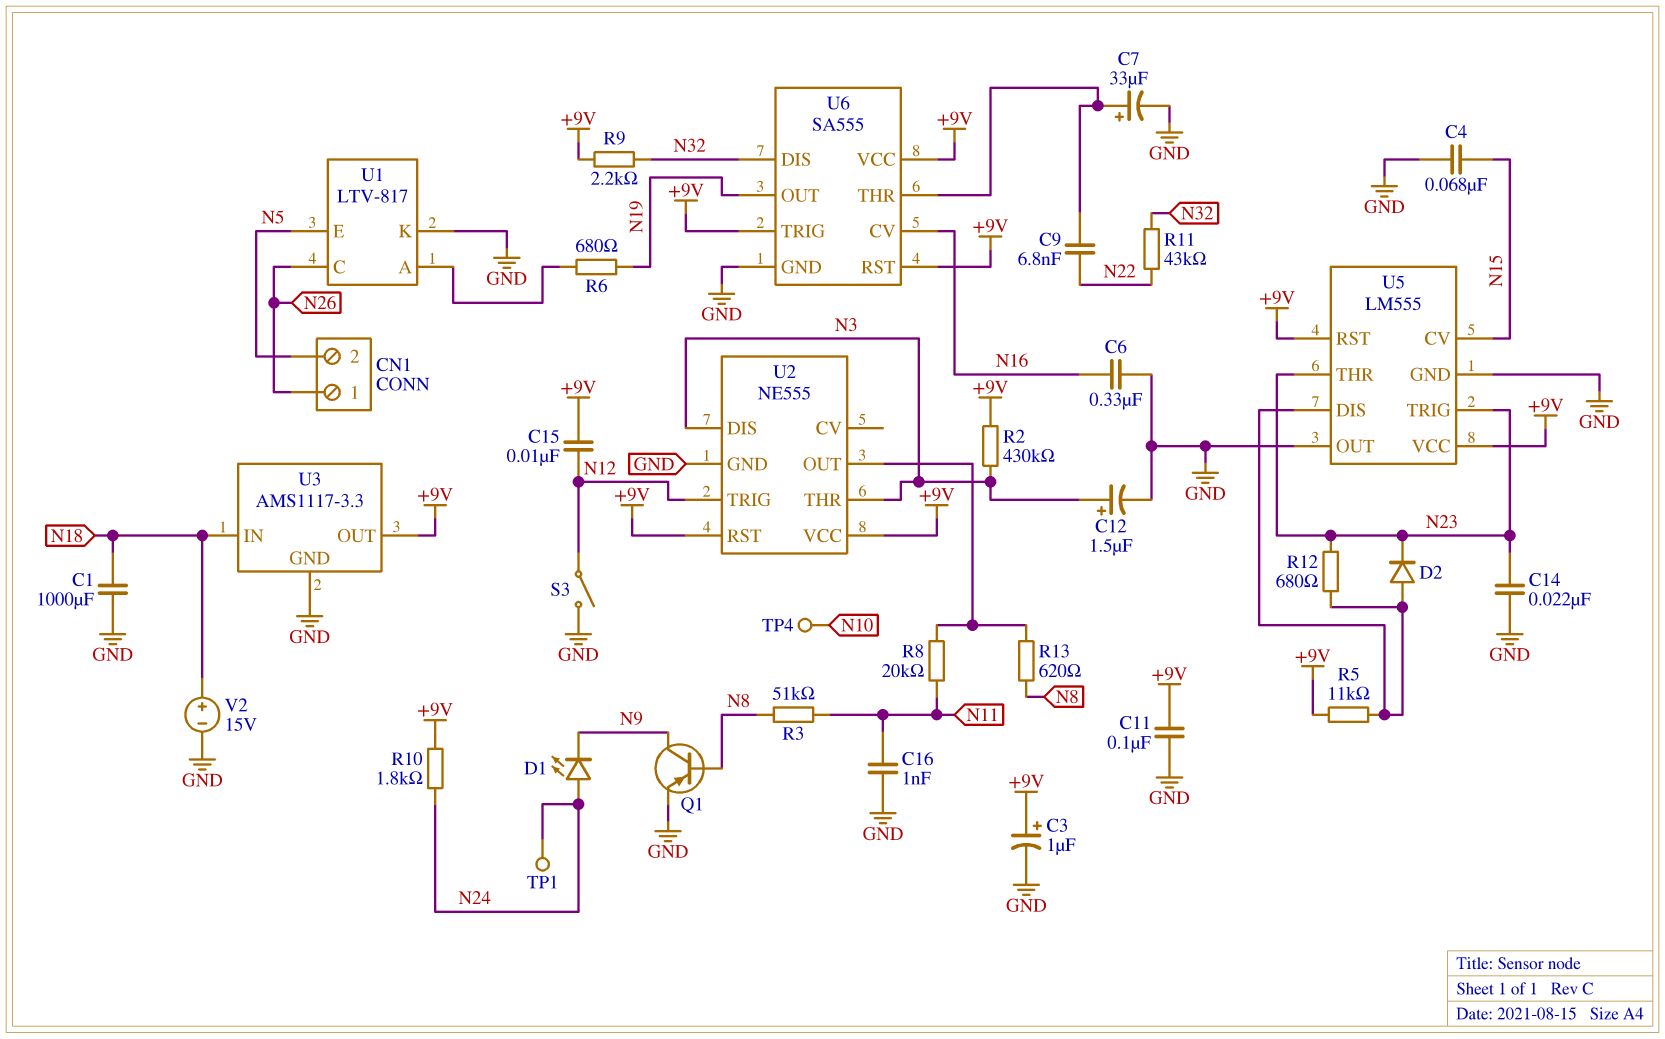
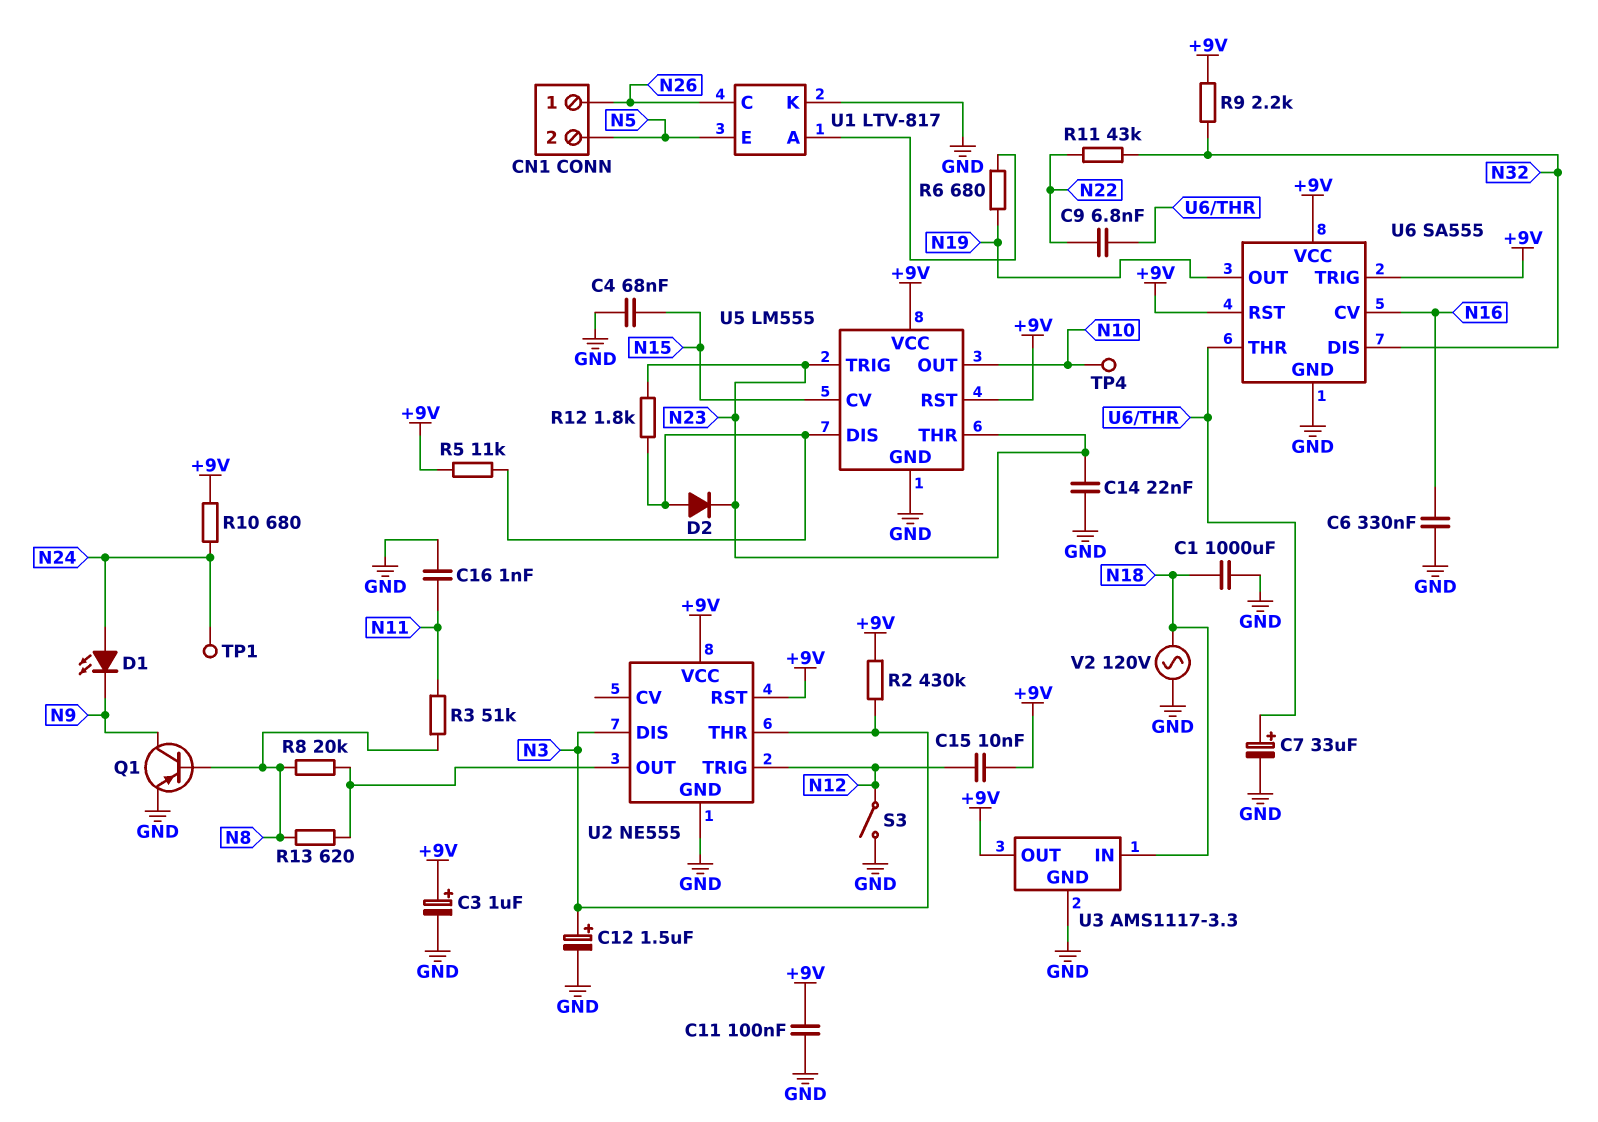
R8: 20k (N11, U2/OUT) -> 20k (N8, U2/OUT)
R10: 1.8k (+9V, N24) -> 680 (+9V, N24)
R12: 680 (N23, U5/DIS) -> 1.8k (N23, U5/DIS)
U5 pin OUT: GND -> N10
V2: 15V (plus N18, minus GND) -> AC 120V (GND, N18)

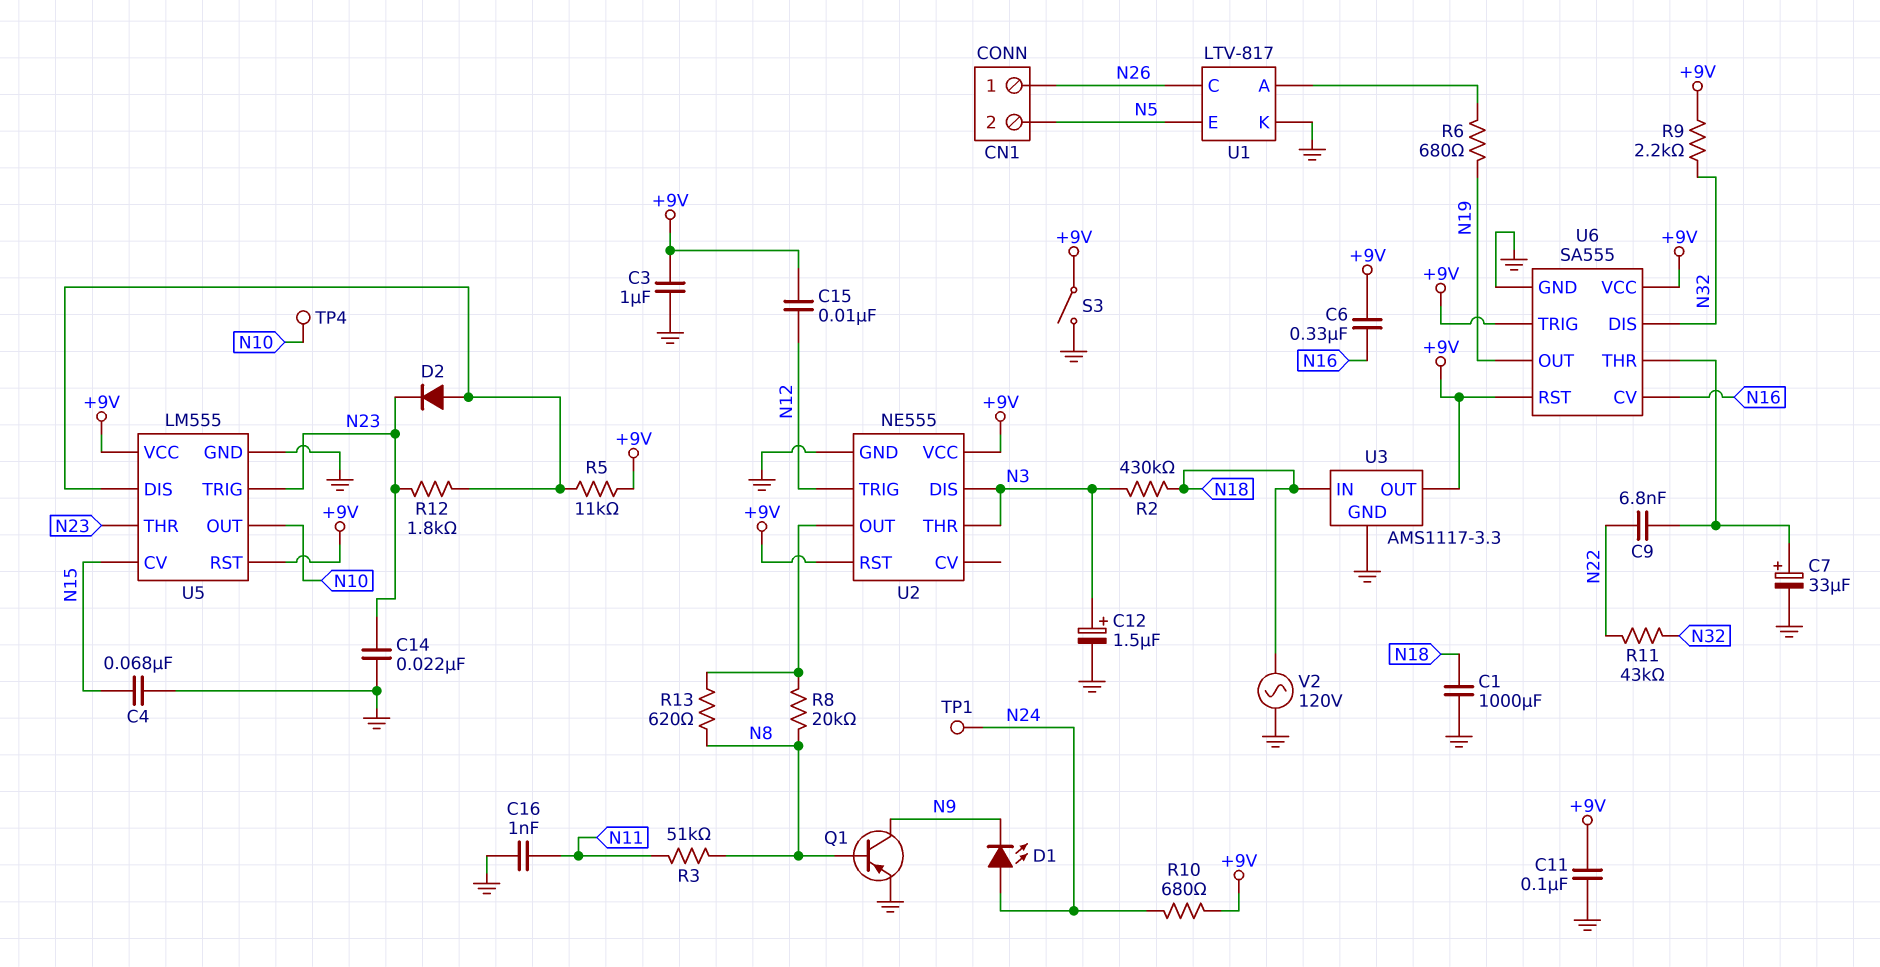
C3: 1uF (plus +9V, minus GND) -> 1uF (+9V, GND)
C6: 330nF (GND, N16) -> 330nF (+9V, N16)
R2: 430k (+9V, N3) -> 430k (N3, N18)
S3: switch (GND, N12) -> switch (+9V, GND)

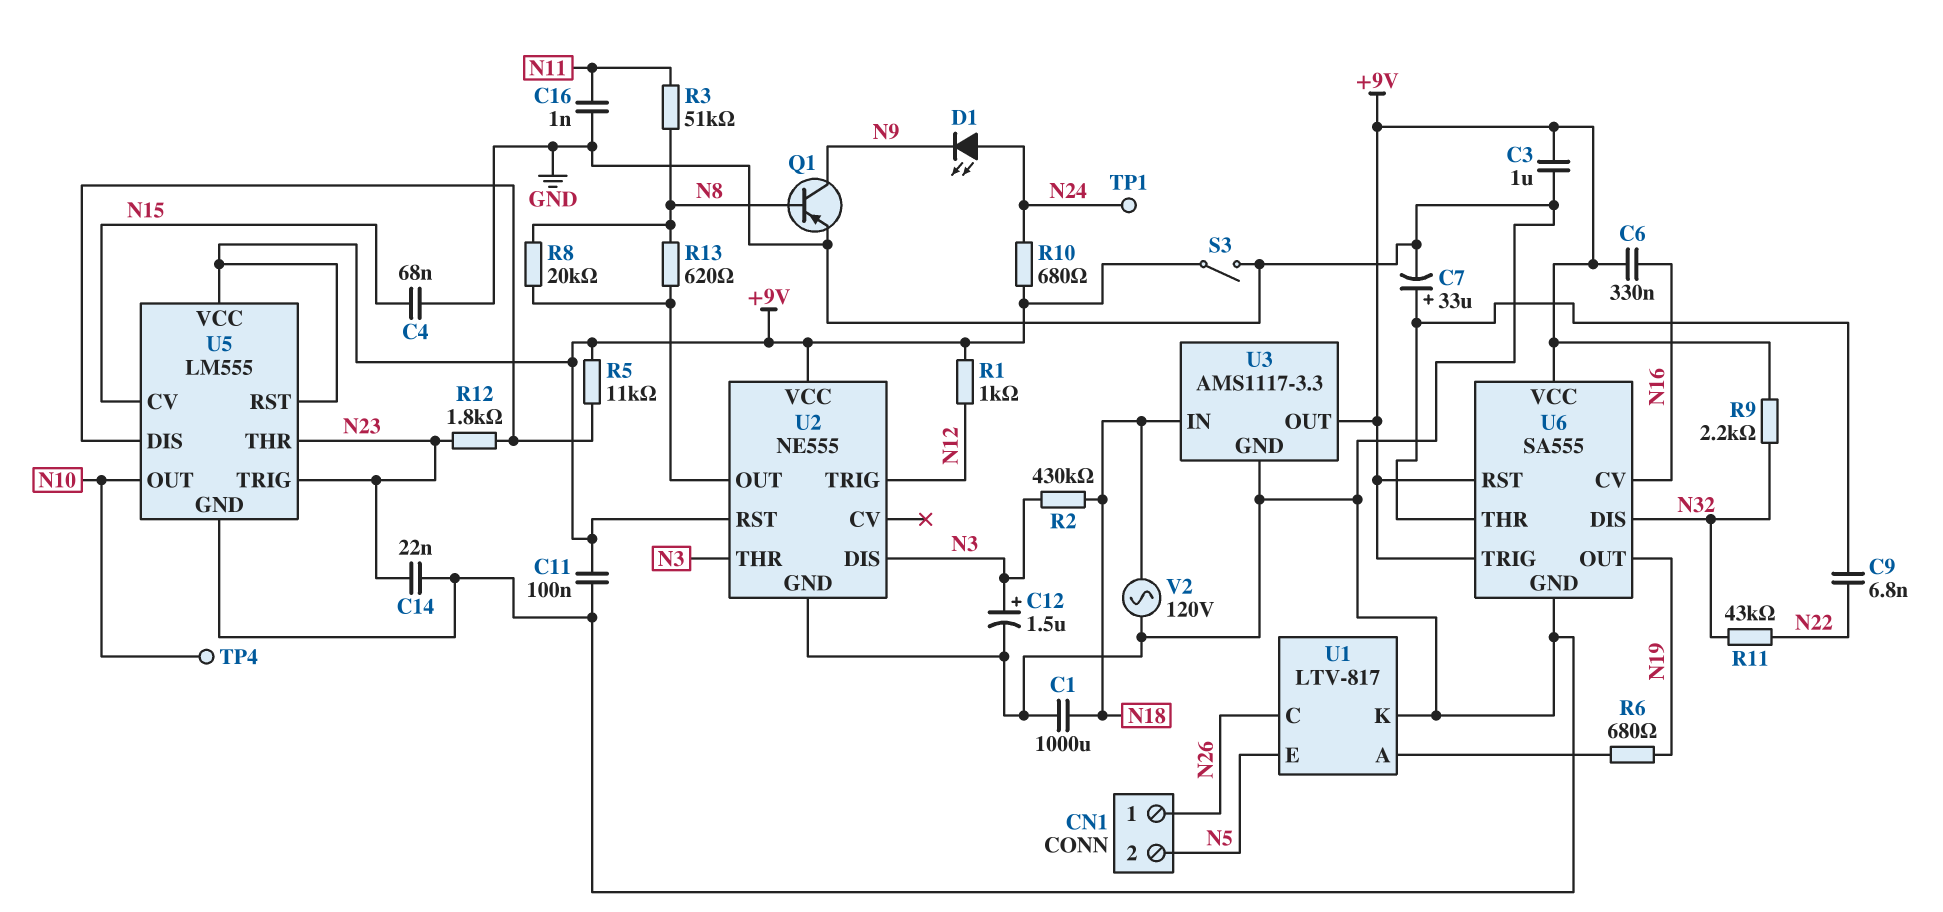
C15: 10nF (+9V, N12) -> none
D2: diode (A U5/DIS, K N23) -> none
R1: none -> 1k (+9V, N12)

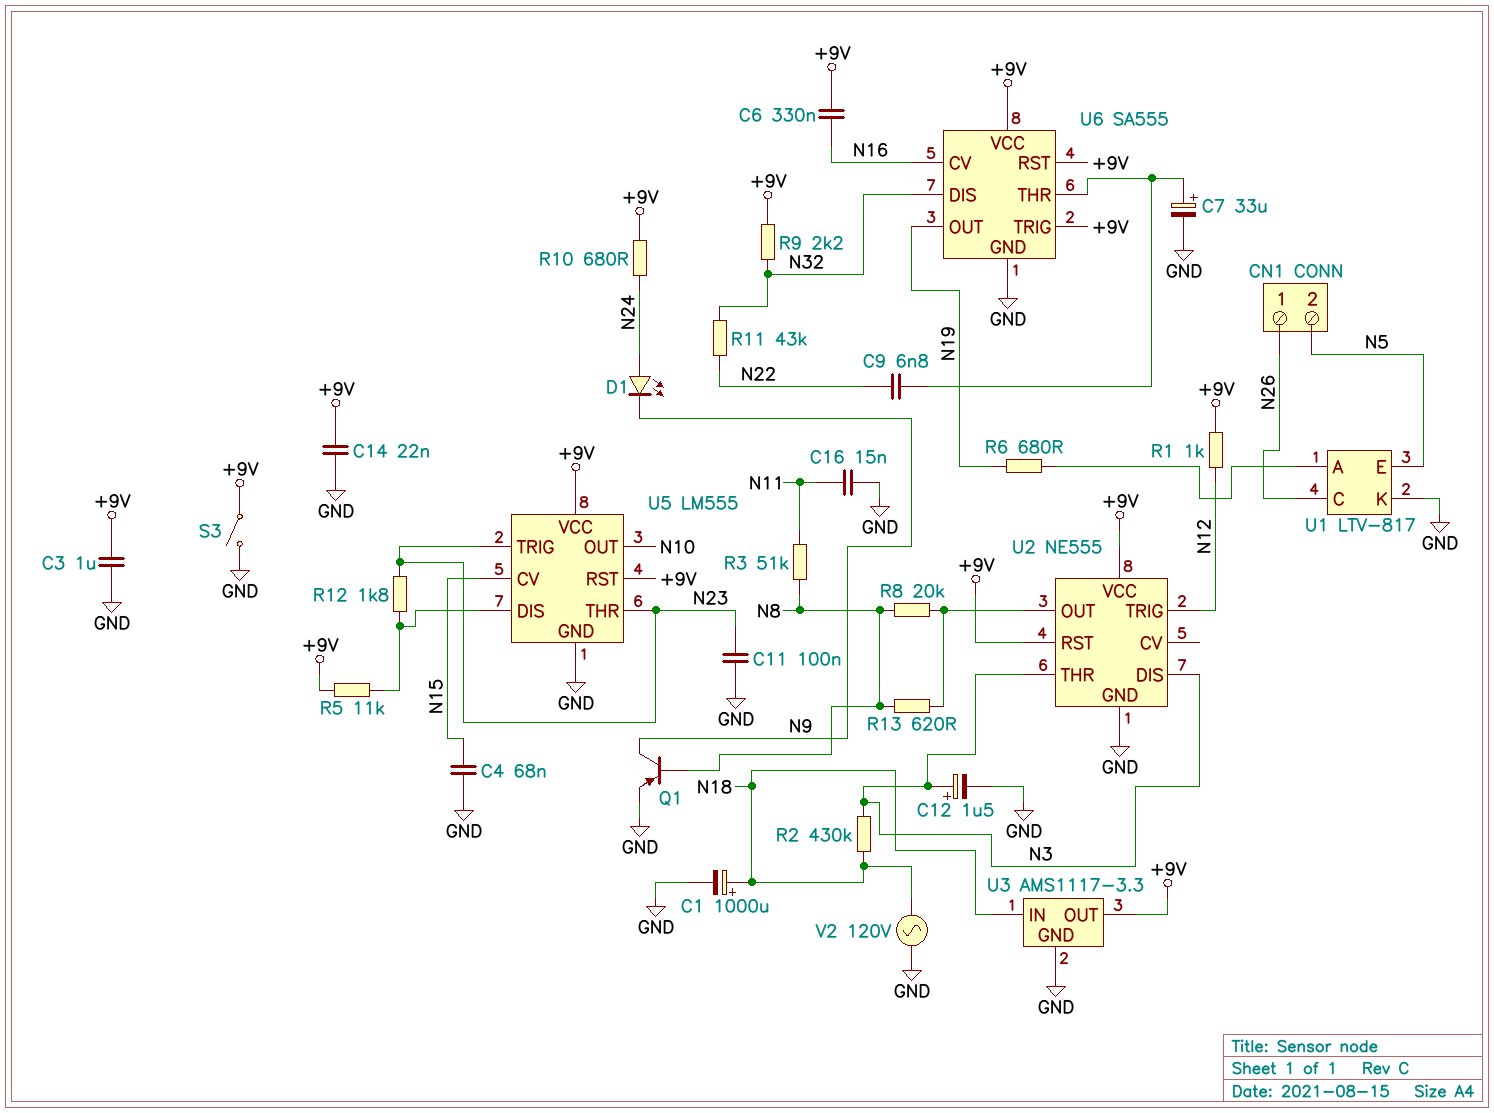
C1: 1000uF (GND, N18) -> 1000uF (plus N18, minus GND)
C11: 100nF (+9V, GND) -> 100nF (GND, N23)
C14: 22nF (GND, N23) -> 22nF (+9V, GND)
C16: 1nF (GND, N11) -> 15nF (GND, N11)
TP1: test point (N24) -> none
TP4: test point (N10) -> none

